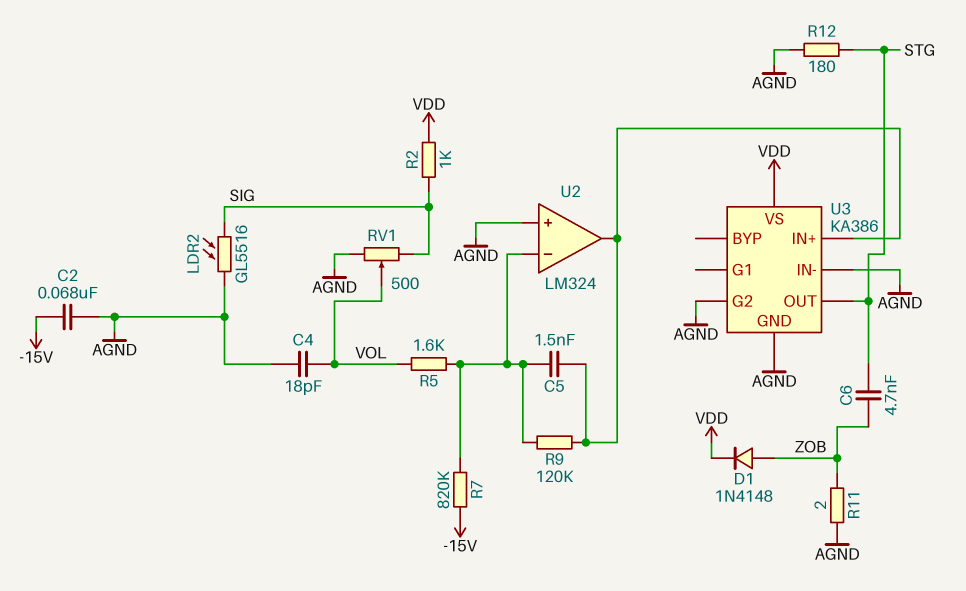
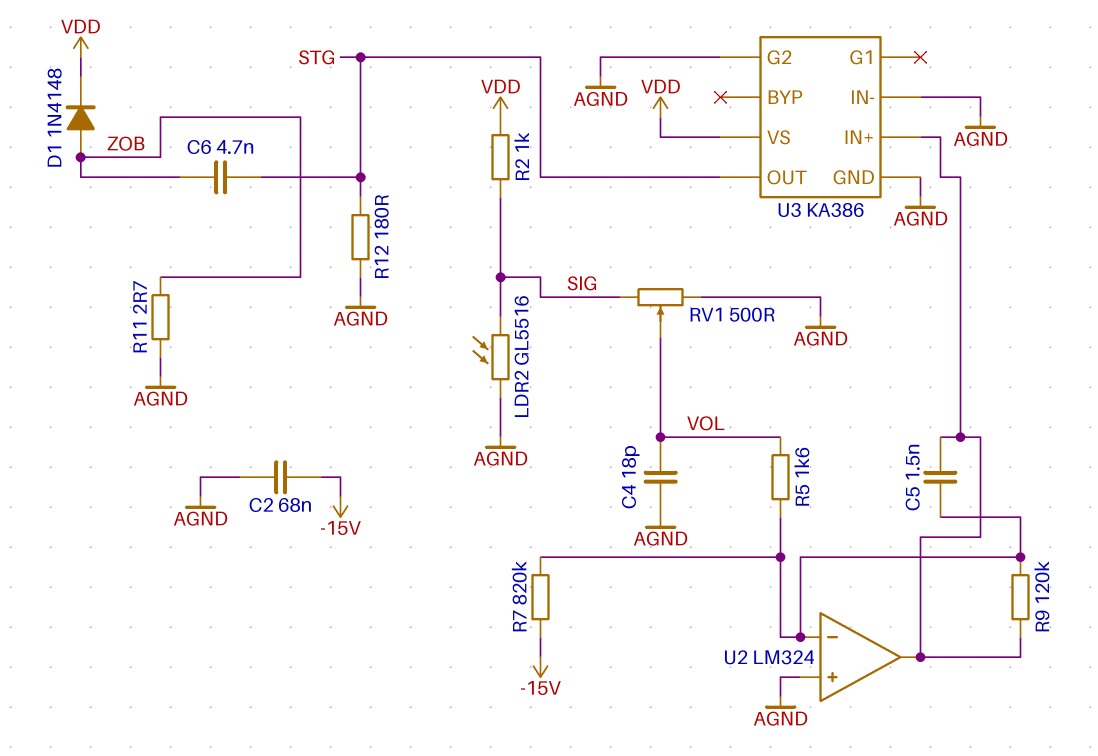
R11: 2 (AGND, ZOB) -> 2.7 (AGND, ZOB)

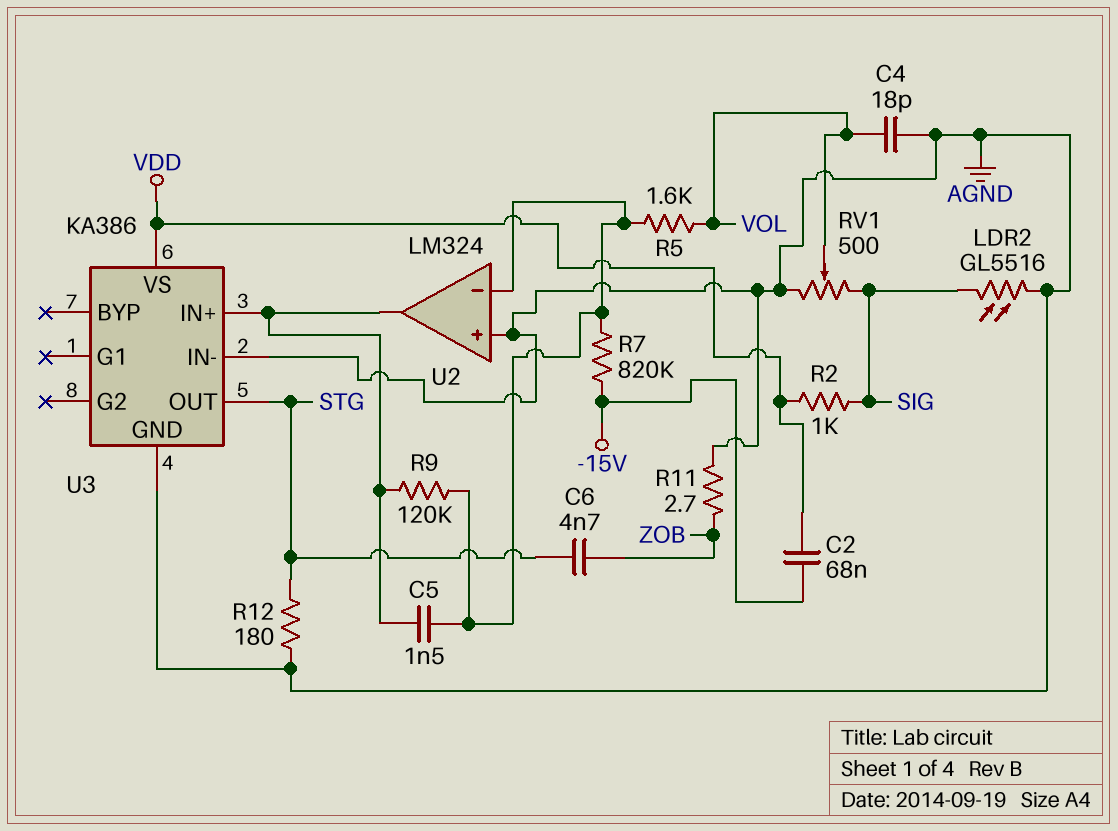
C2: 68nF (-15V, AGND) -> 68nF (-15V, VDD)
D1: diode 1N4148 (A ZOB, K VDD) -> none
U3 pin G2: AGND -> none

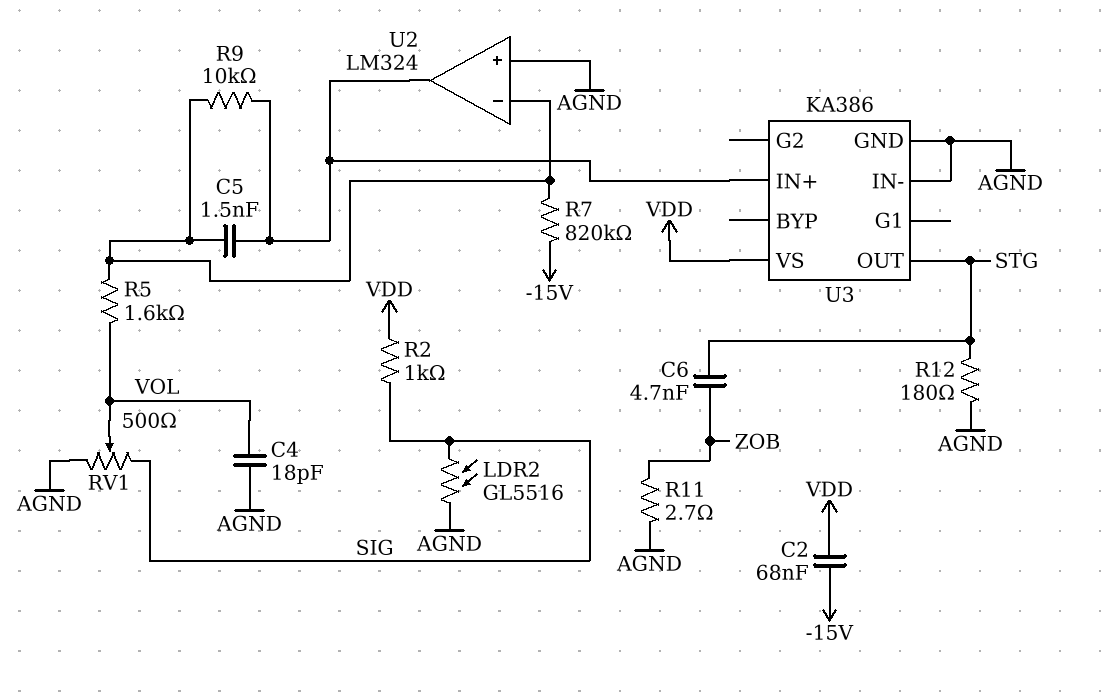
R9: 120k (U2/in-, U2/out) -> 10k (U2/in-, U2/out)

